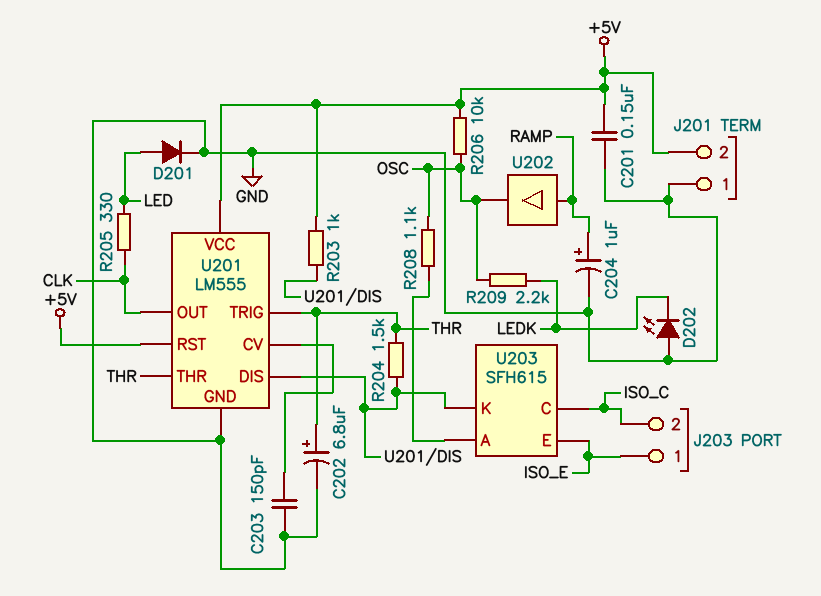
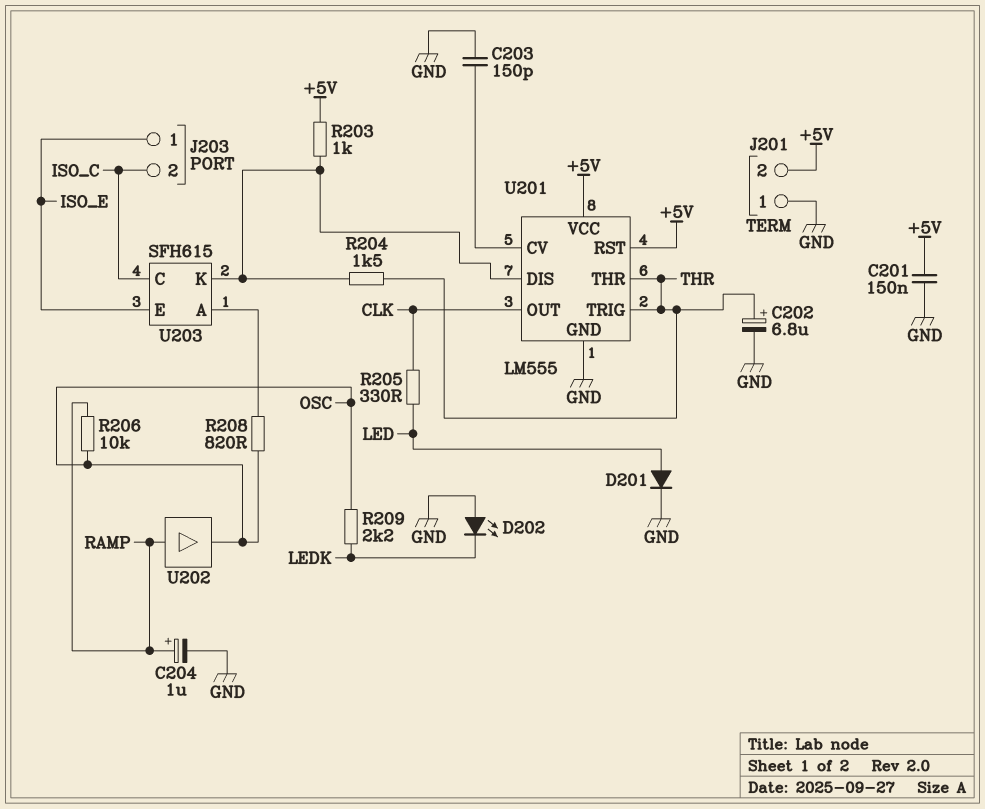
R206: 10k (+5V, OSC) -> 10k (OSC, RAMP)
R208: 1.1k (OSC, U203/A) -> 820 (OSC, U203/A)

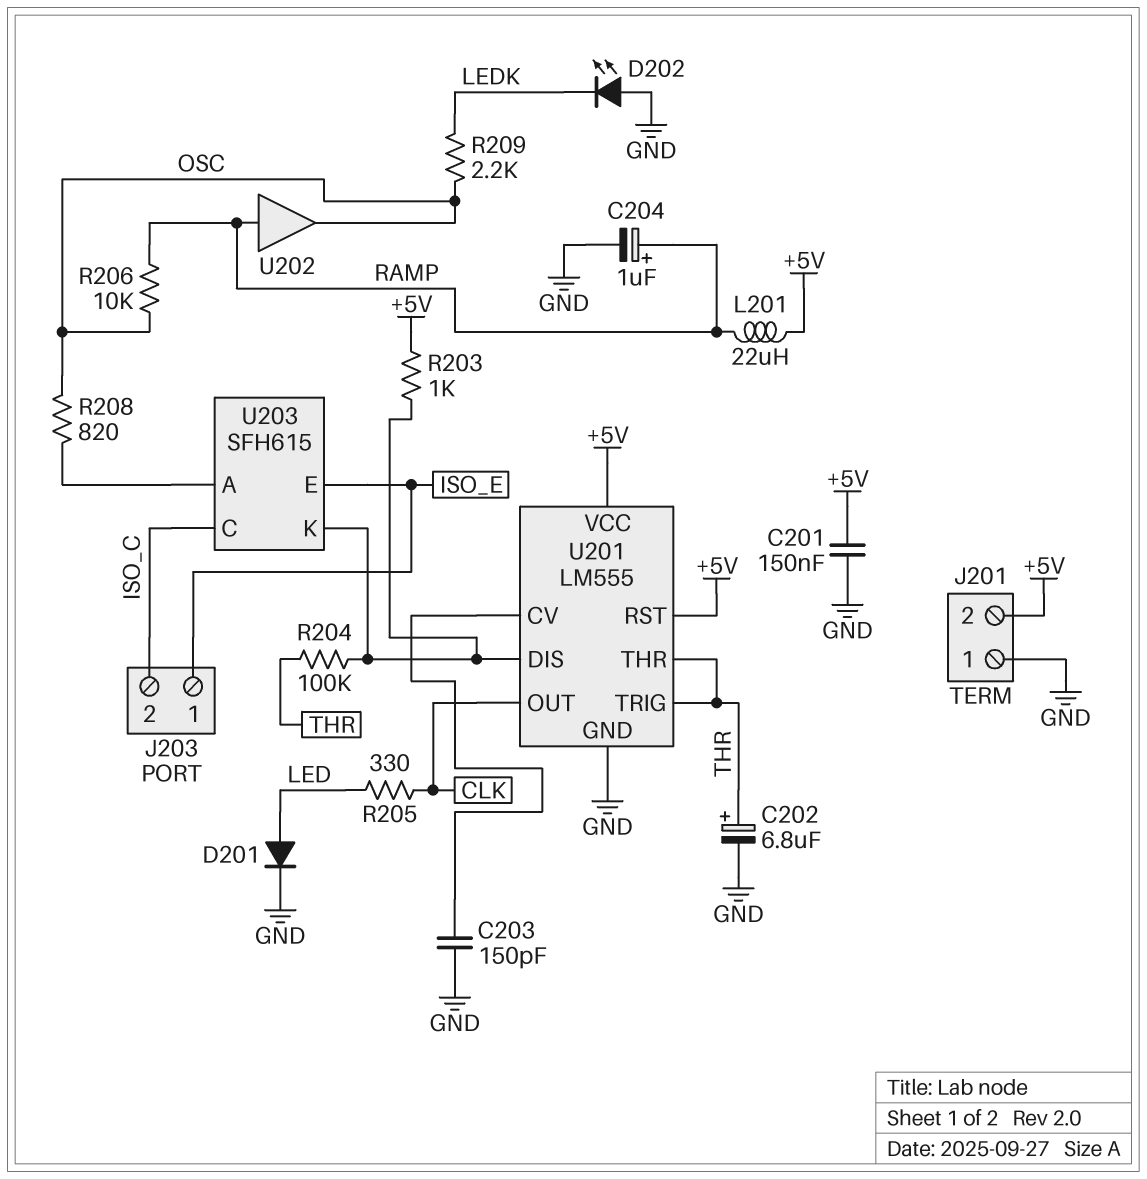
L201: none -> 22uH (+5V, RAMP)
R204: 1.5k (THR, U201/DIS) -> 100k (THR, U201/DIS)

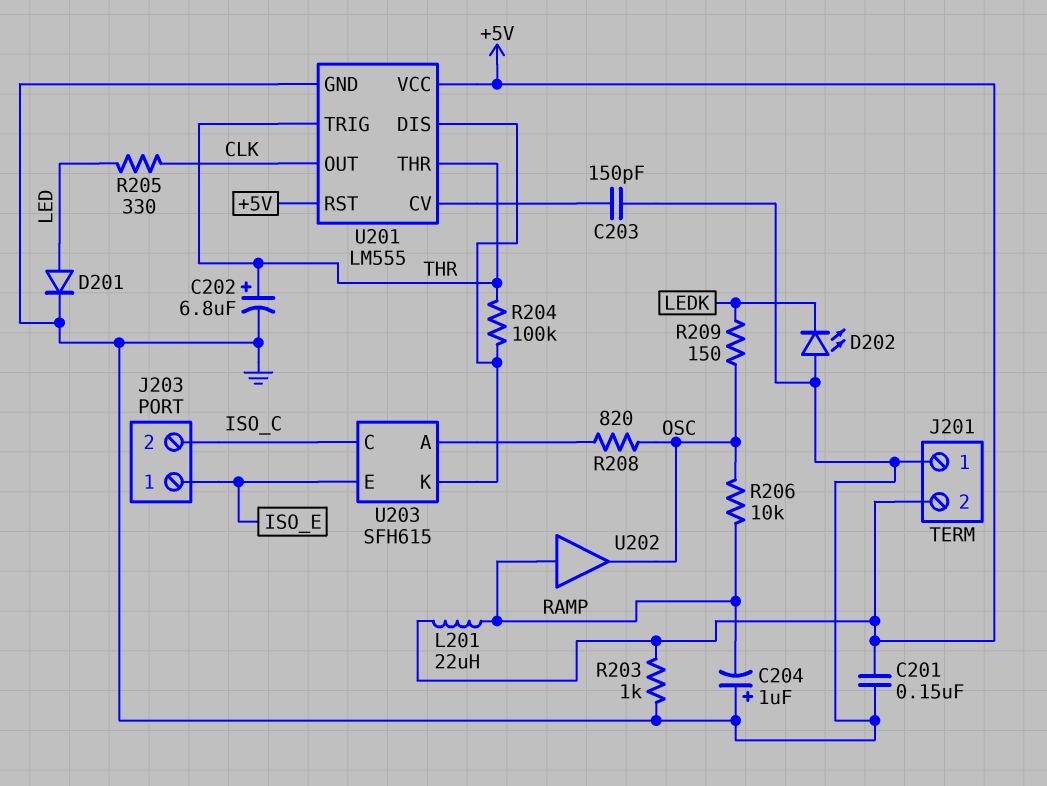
C204: 1uF (plus RAMP, minus GND) -> 1uF (plus GND, minus RAMP)
R203: 1k (+5V, U201/DIS) -> 1k (+5V, GND)
R209: 2.2k (LEDK, OSC) -> 150 (LEDK, OSC)

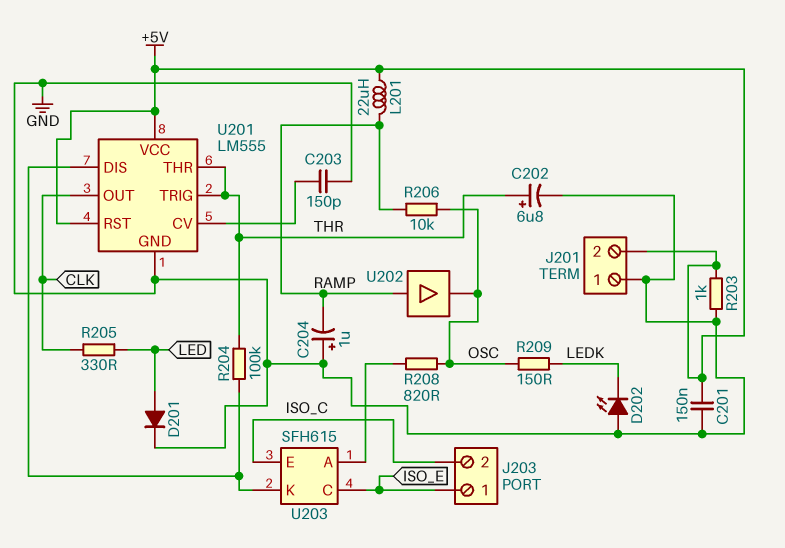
U203 pin C: ISO_C -> ISO_E
U203 pin E: ISO_E -> ISO_C

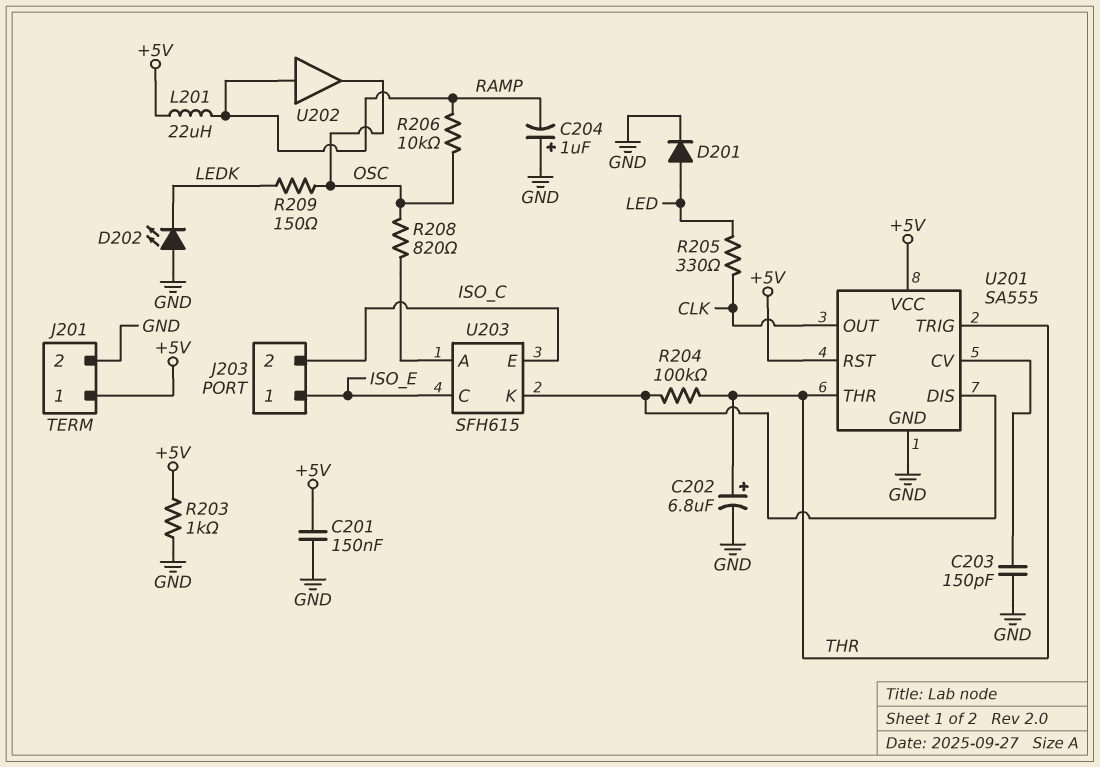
J201 pin 1: GND -> +5V
J201 pin 2: +5V -> GND
U201: LM555 -> SA555

